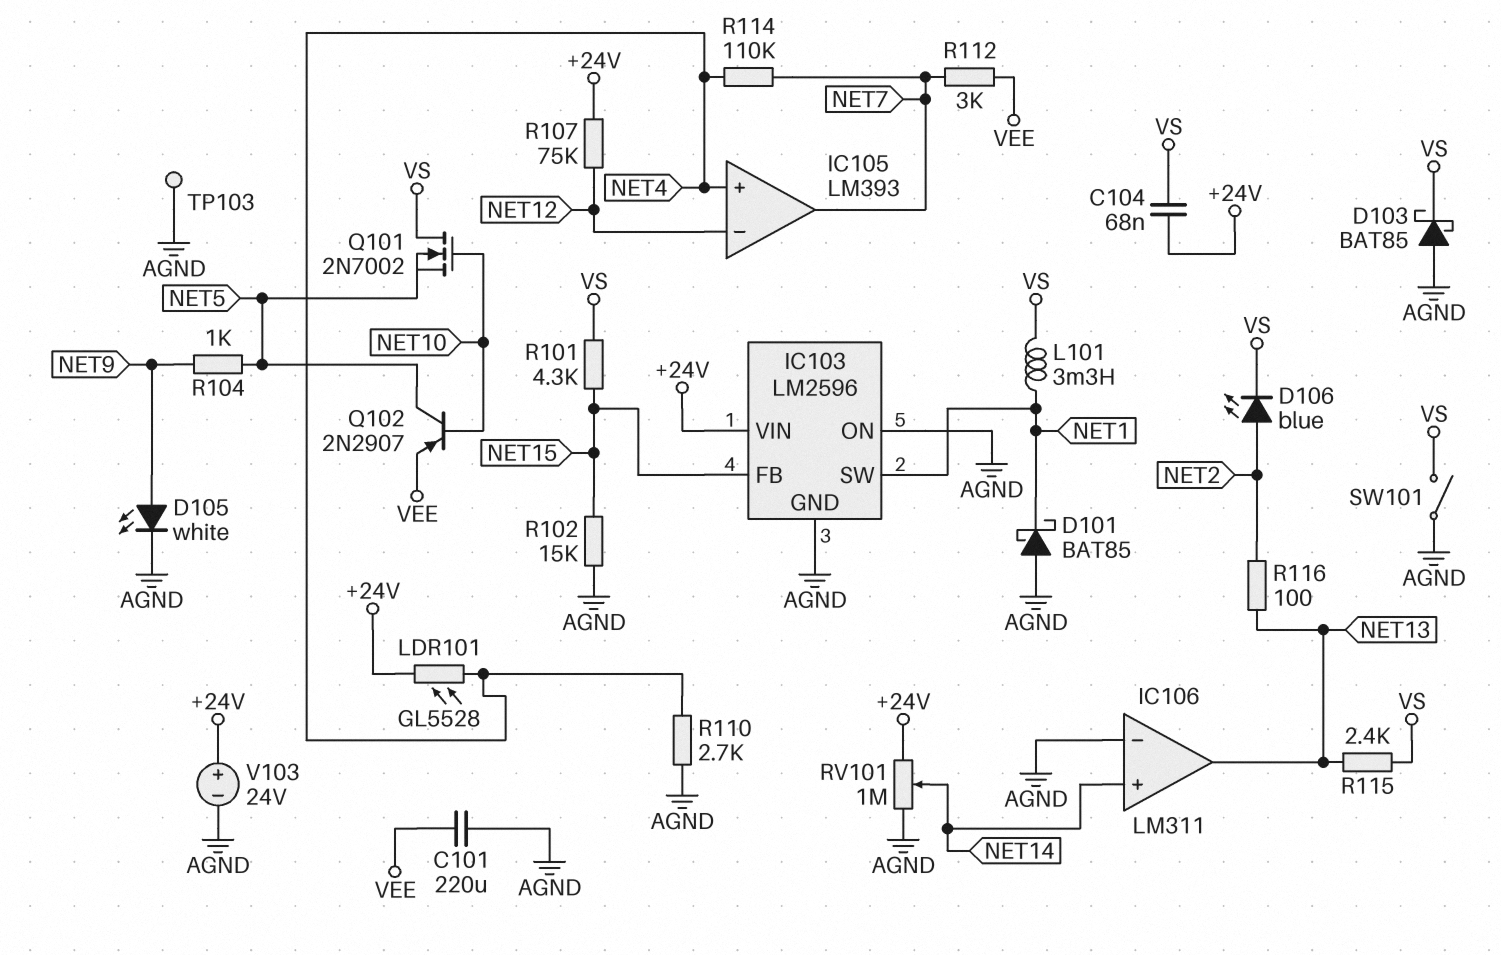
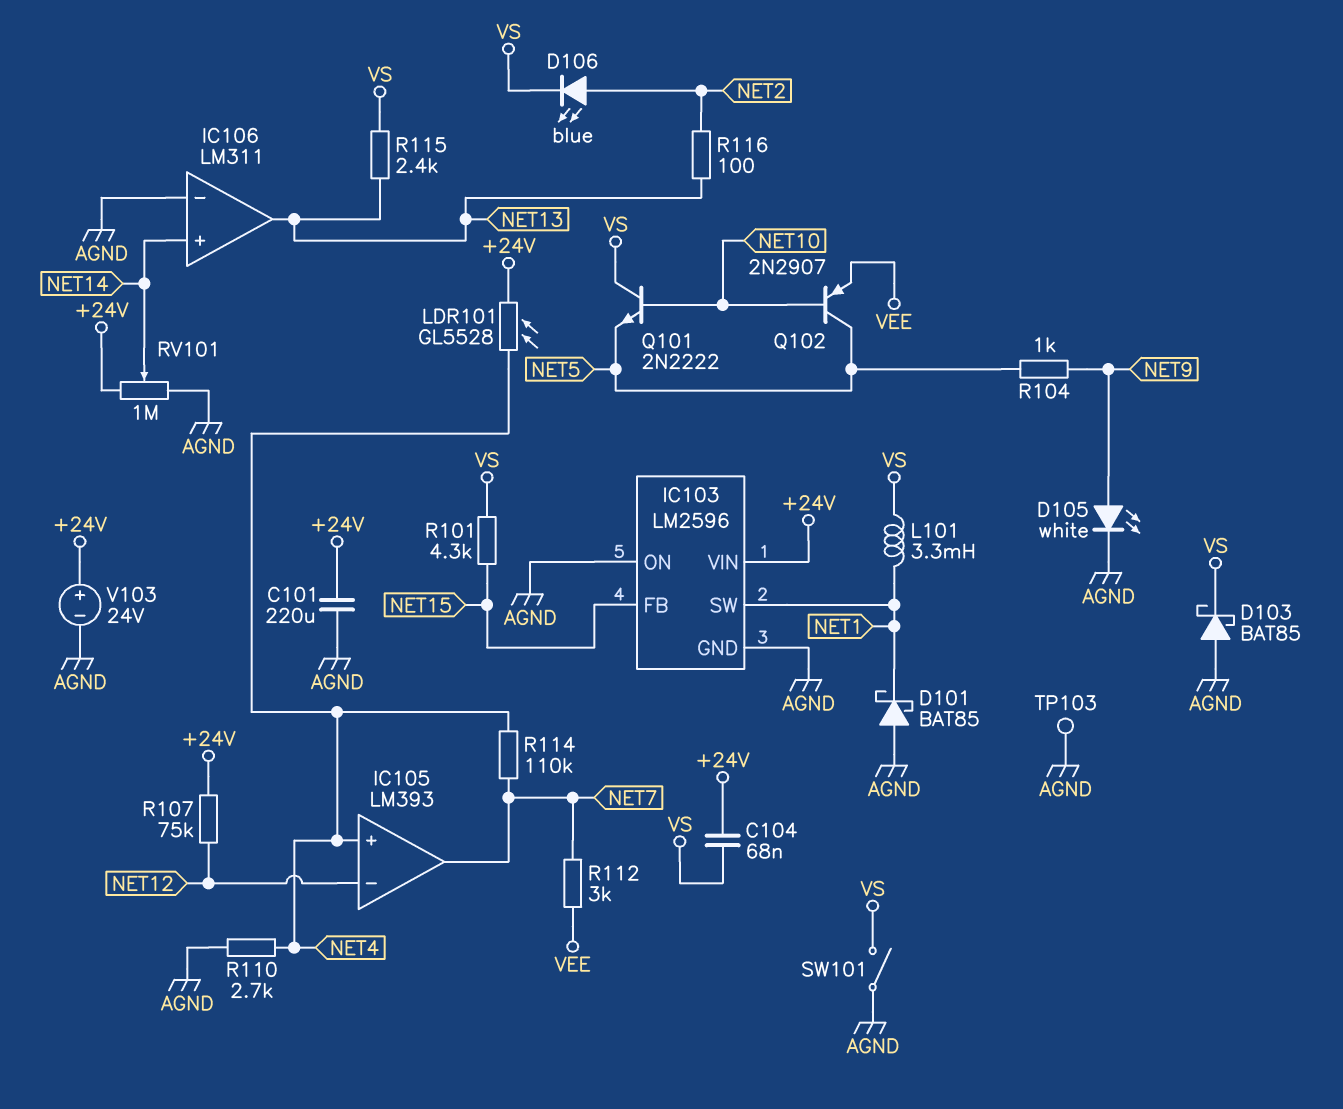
C101: 220uF (AGND, VEE) -> 220uF (+24V, AGND)
Q101: NMOS 2N7002 (G NET10, D VS, S NET5) -> NPN 2N2222 (B NET10, C VS, E NET5)
R102: 15k (AGND, NET15) -> none

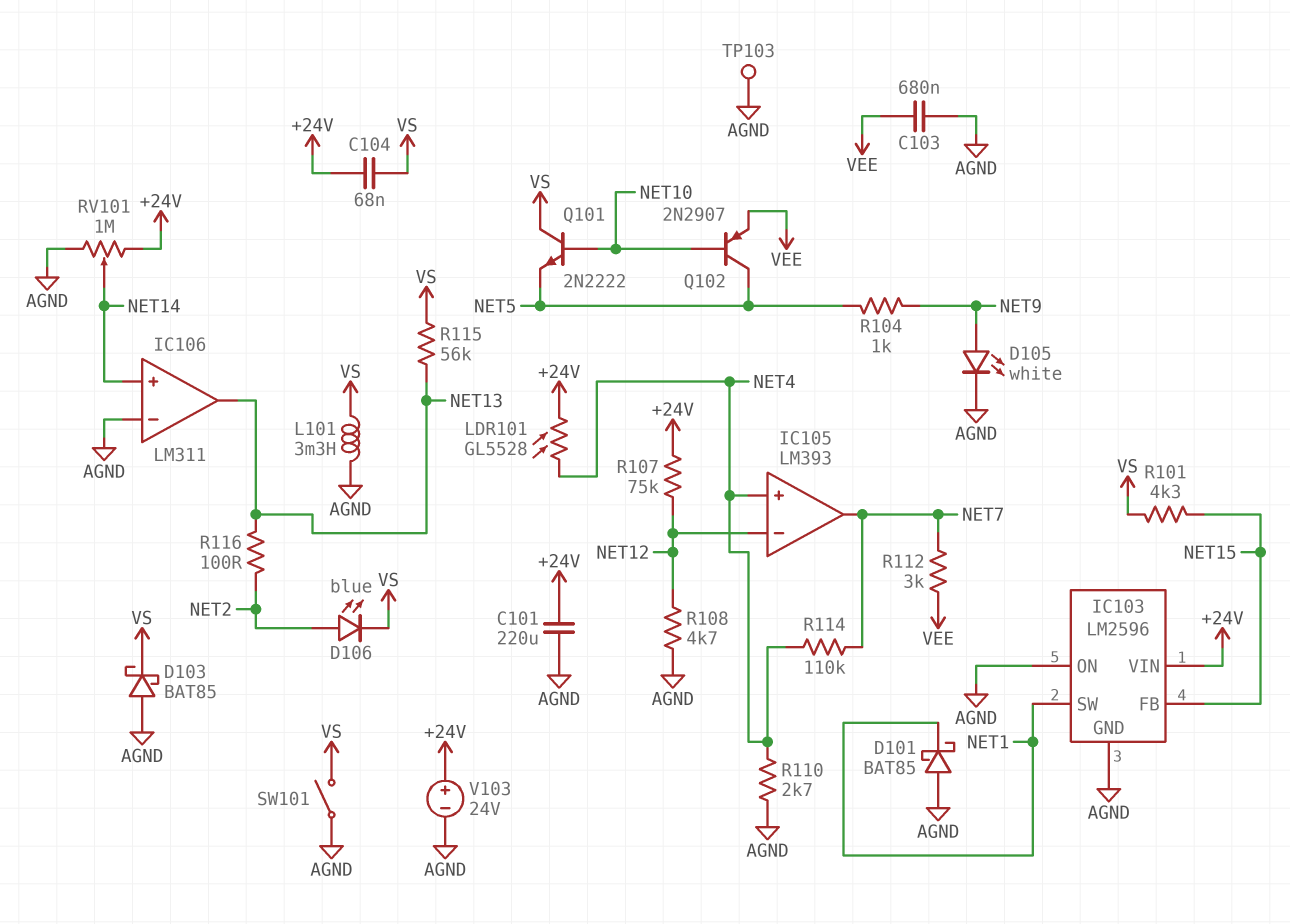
C103: none -> 680nF (AGND, VEE)
L101: 3.3mH (NET1, VS) -> 3.3mH (AGND, VS)
R108: none -> 4.7k (AGND, NET12)
R115: 2.4k (NET13, VS) -> 56k (NET13, VS)

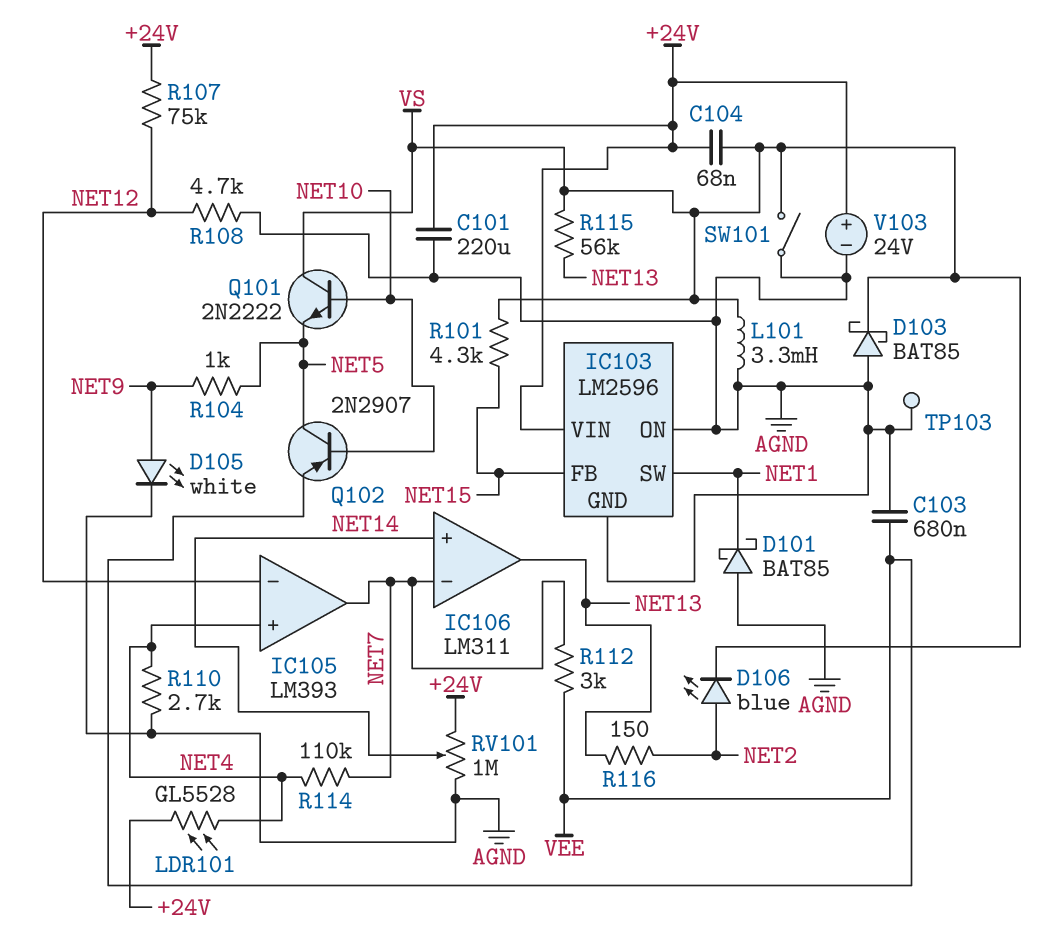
IC106 pin in-: AGND -> NET7
R116: 100 (NET2, NET13) -> 150 (NET2, NET13)

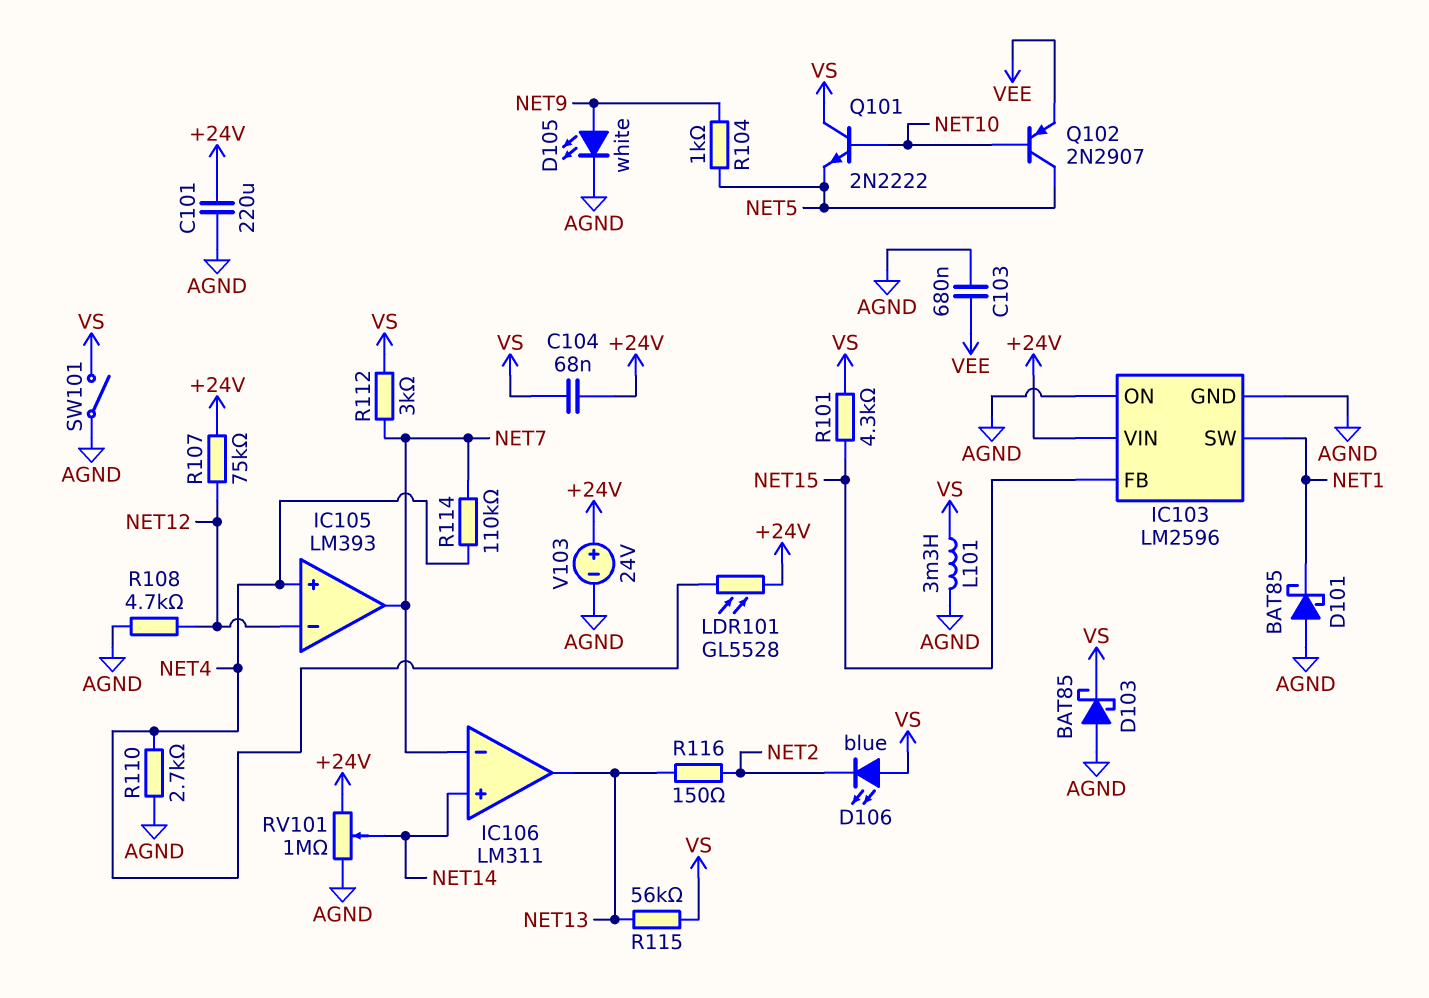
D106: LED blue (A NET2, K VS) -> LED blue (A VS, K NET2)
R112: 3k (NET7, VEE) -> 3k (NET7, VS)
TP103: test point (AGND) -> none

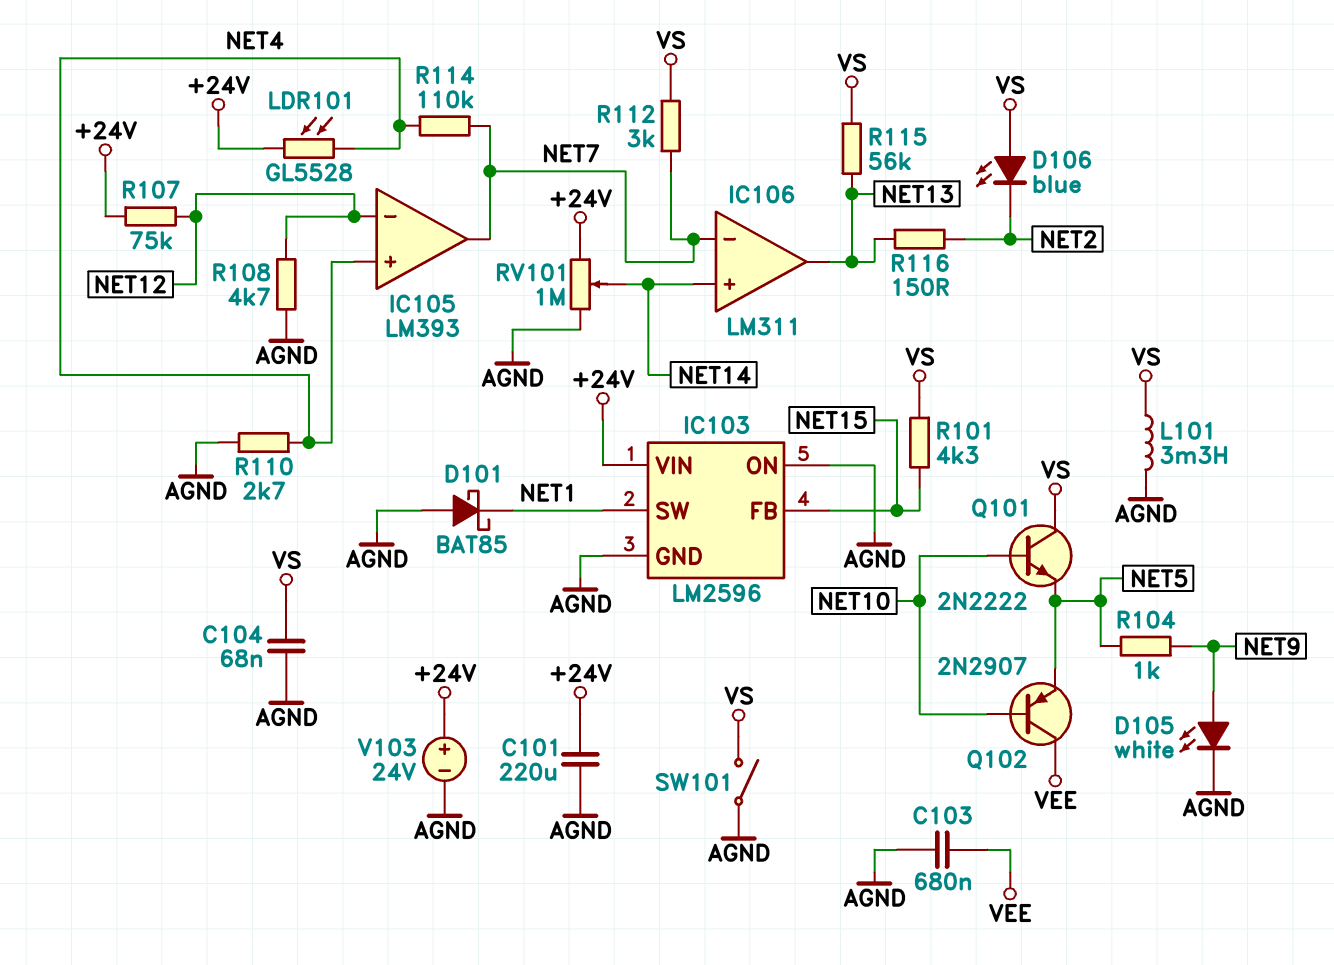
C104: 68nF (+24V, VS) -> 68nF (AGND, VS)
D103: schottky BAT85 (A AGND, K VS) -> none
Q102: PNP 2N2907 (B NET10, C NET5, E VEE) -> PNP 2N2907 (B NET10, C VEE, E NET5)

